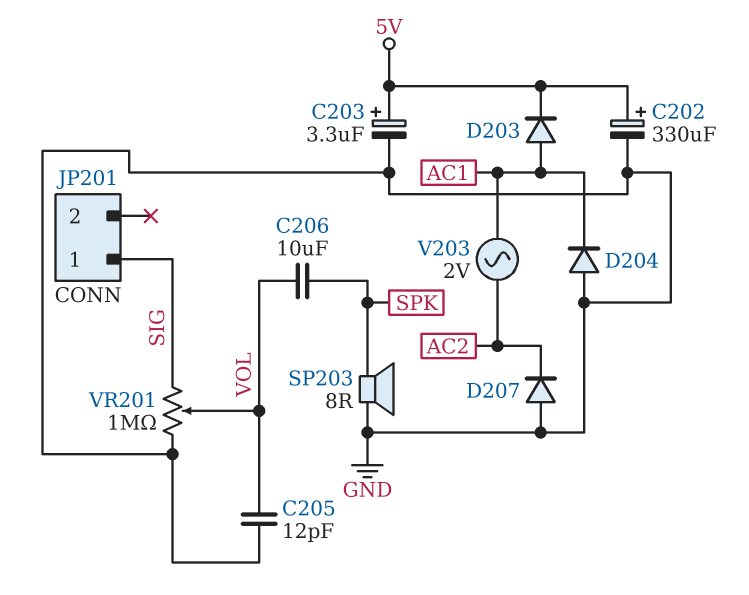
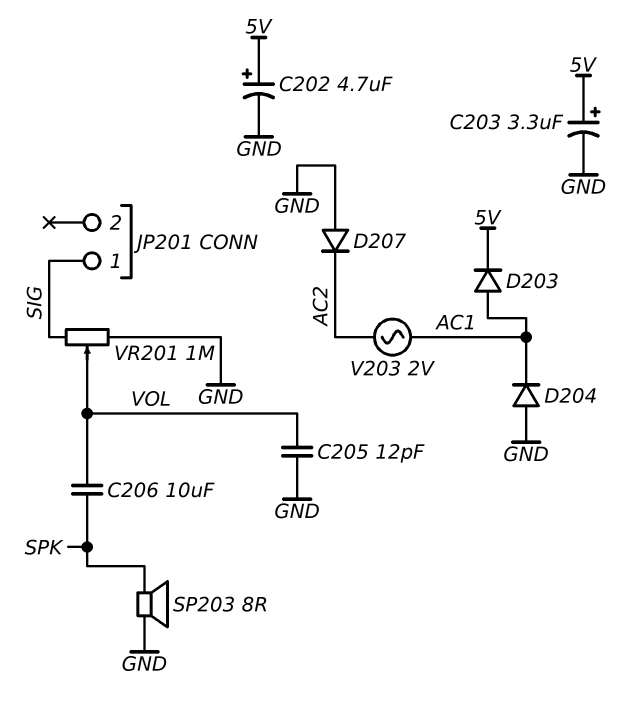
C202: 330uF (plus 5V, minus GND) -> 4.7uF (plus 5V, minus GND)

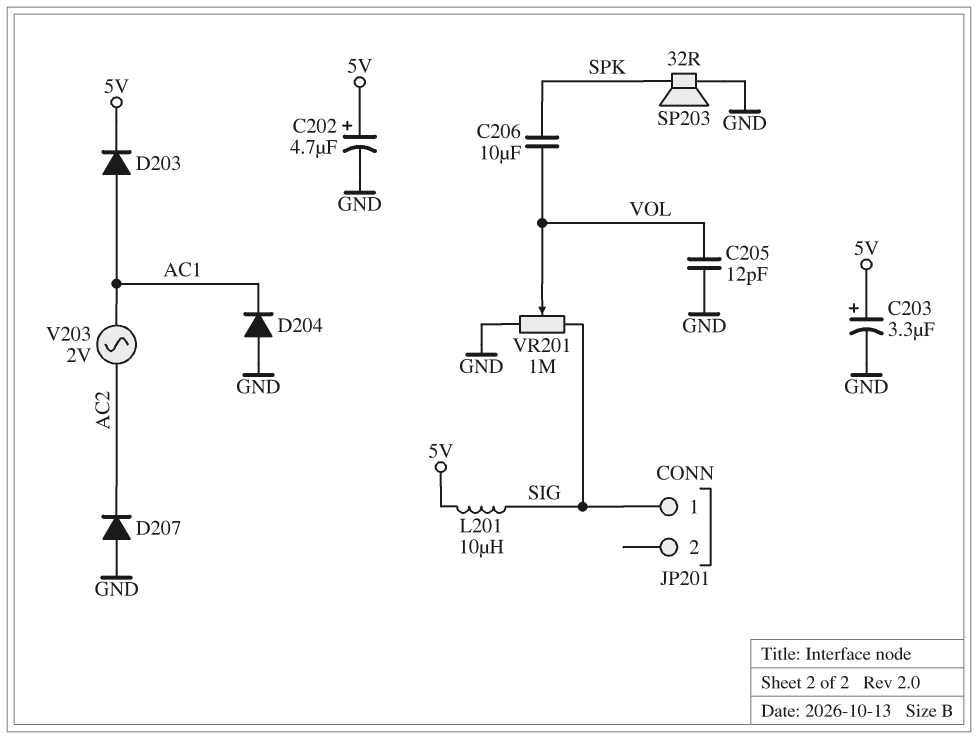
L201: none -> 10uH (5V, SIG)
SP203: speaker 8R (GND, SPK) -> speaker 32R (GND, SPK)

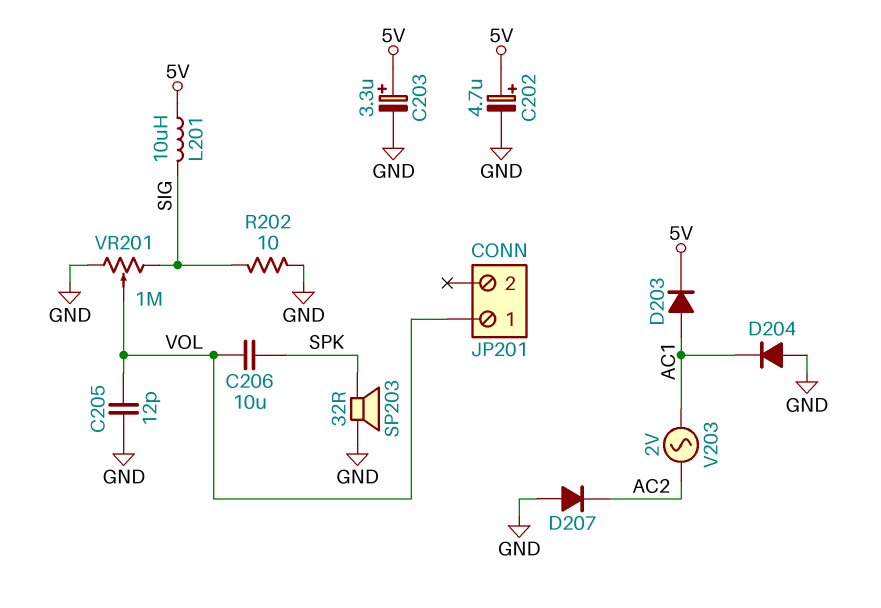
JP201 pin 1: SIG -> VOL
R202: none -> 10 (GND, SIG)

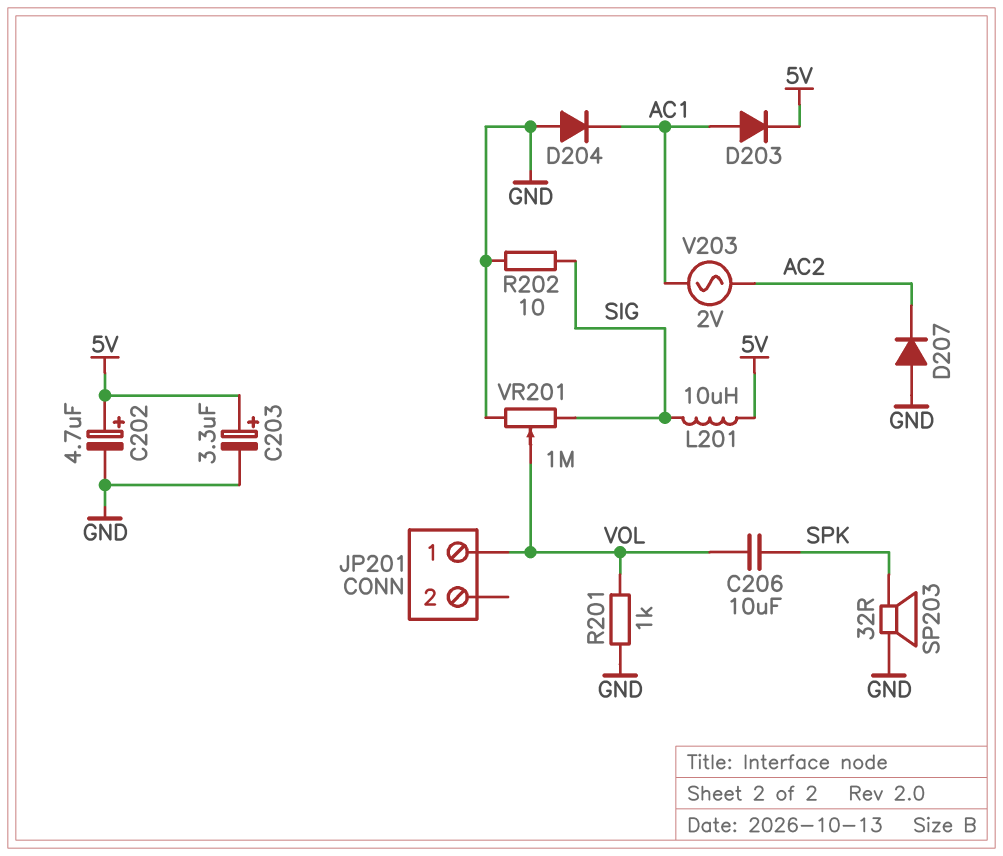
C205: 12pF (GND, VOL) -> none
R201: none -> 1k (GND, VOL)

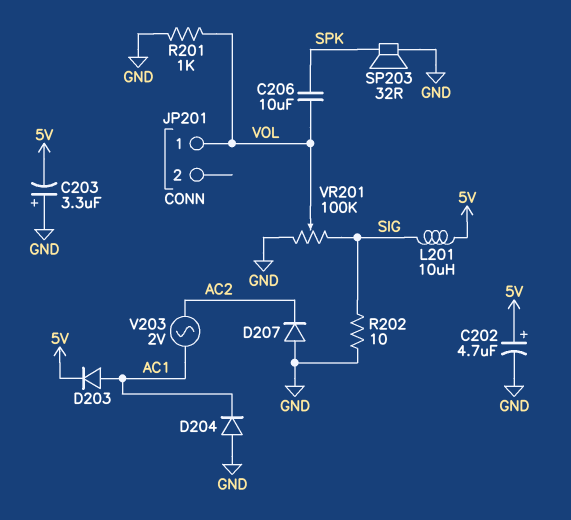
C203: 3.3uF (plus 5V, minus GND) -> 3.3uF (plus GND, minus 5V)
VR201: 1M (GND, SIG, wiper VOL) -> 100k (GND, SIG, wiper VOL)

